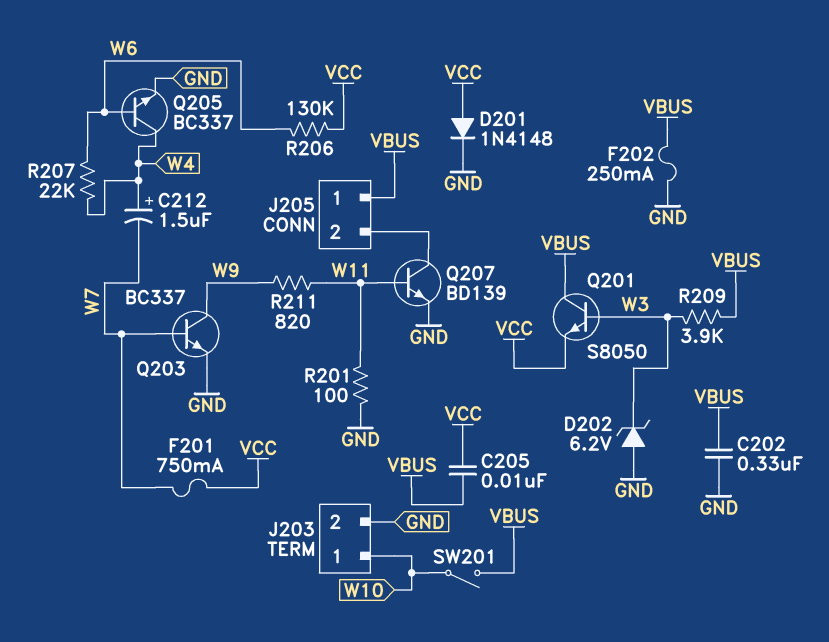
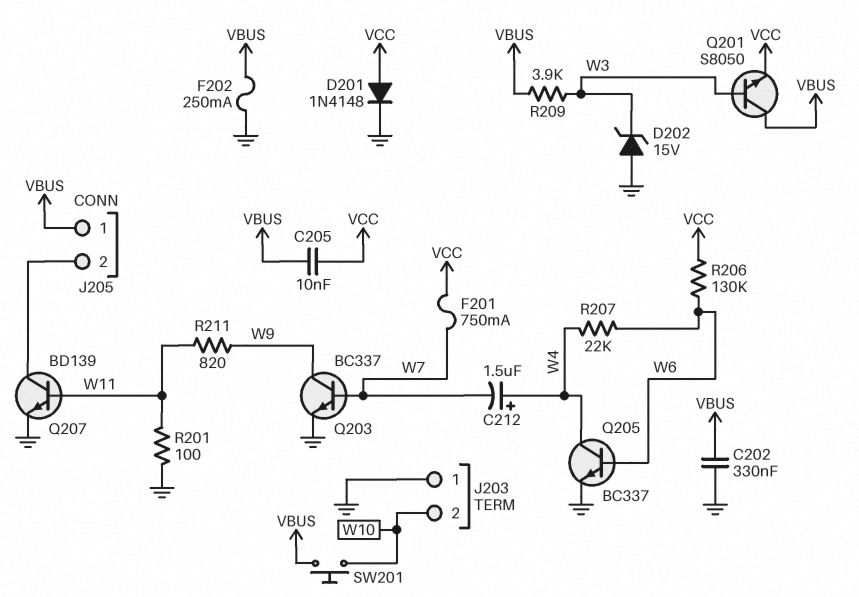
D202: zener 6.2V (A GND, K W3) -> zener 15V (A GND, K W3)
J203 pin 1: W10 -> GND
J203 pin 2: GND -> W10
SW201: switch (VBUS, W10) -> button (VBUS, W10)

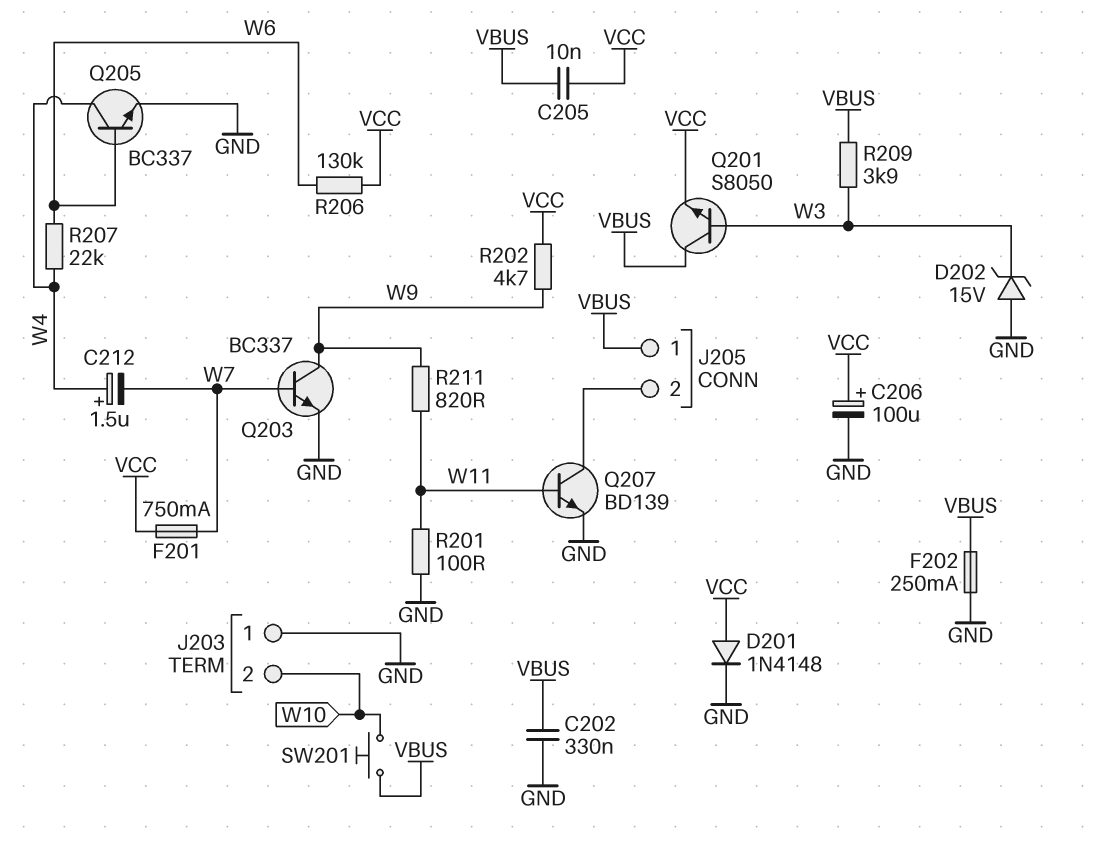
C206: none -> 100uF (plus VCC, minus GND)
R202: none -> 4.7k (VCC, W9)

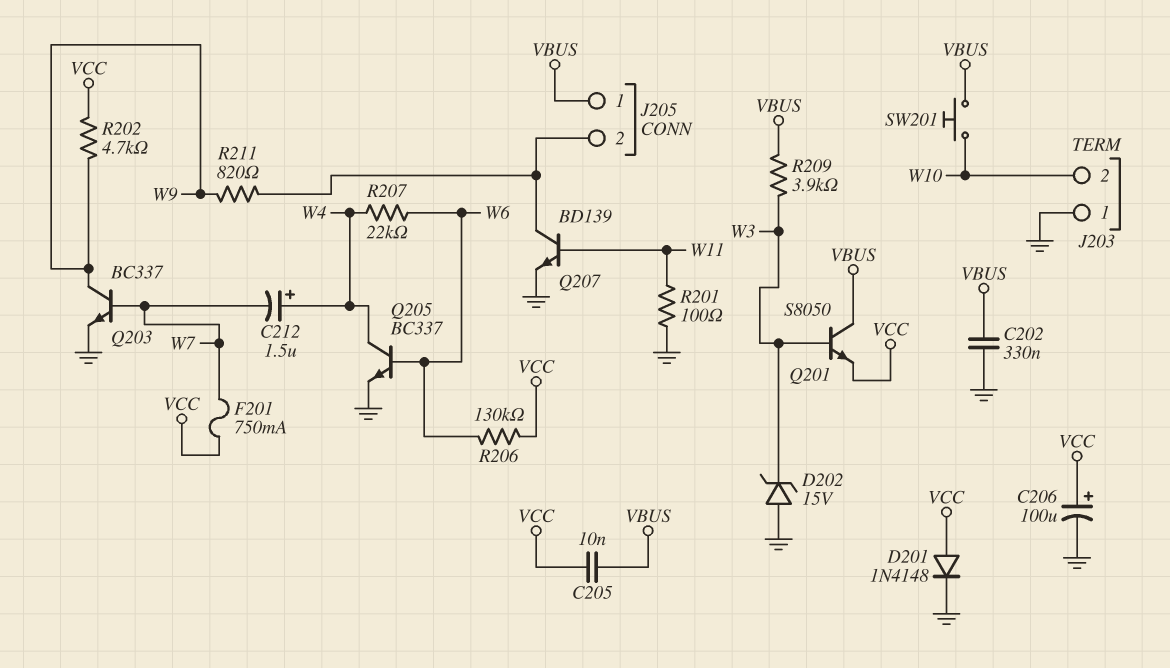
F202: 250mA (GND, VBUS) -> none
R211: 820 (W9, W11) -> 820 (J205/2, W9)

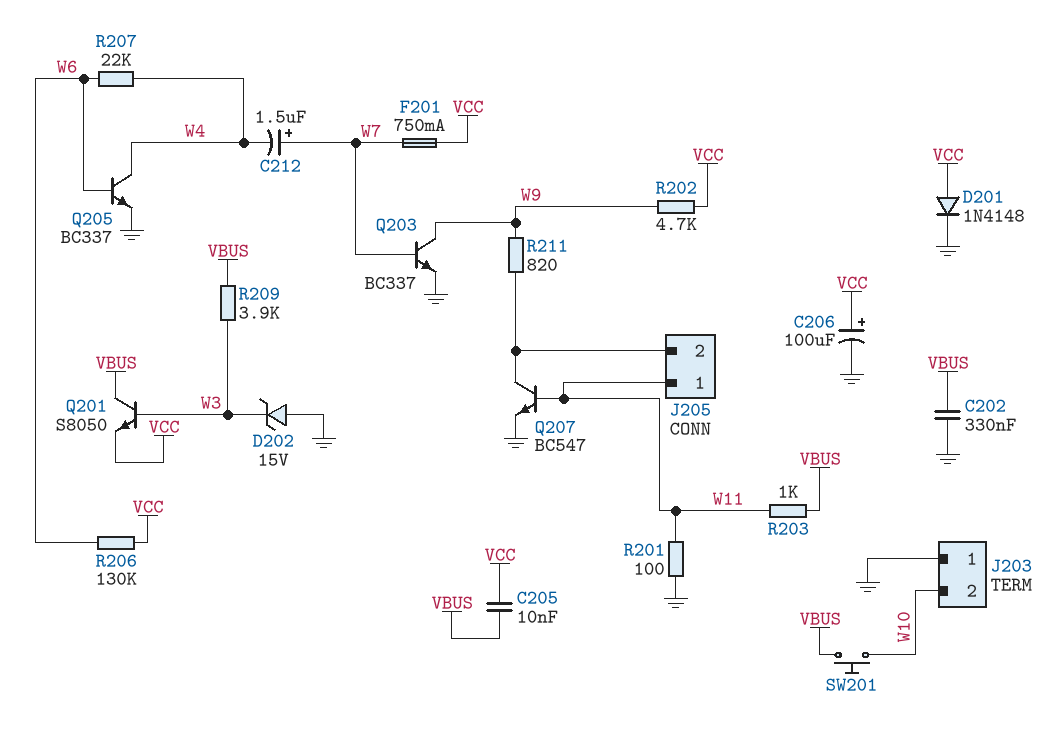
C212: 1.5uF (plus W4, minus W7) -> 1.5uF (plus W7, minus W4)
J205 pin 1: VBUS -> W11
Q207: NPN BD139 (B W11, C J205/2, E GND) -> NPN BC547 (B W11, C J205/2, E GND)
R203: none -> 1k (VBUS, W11)

